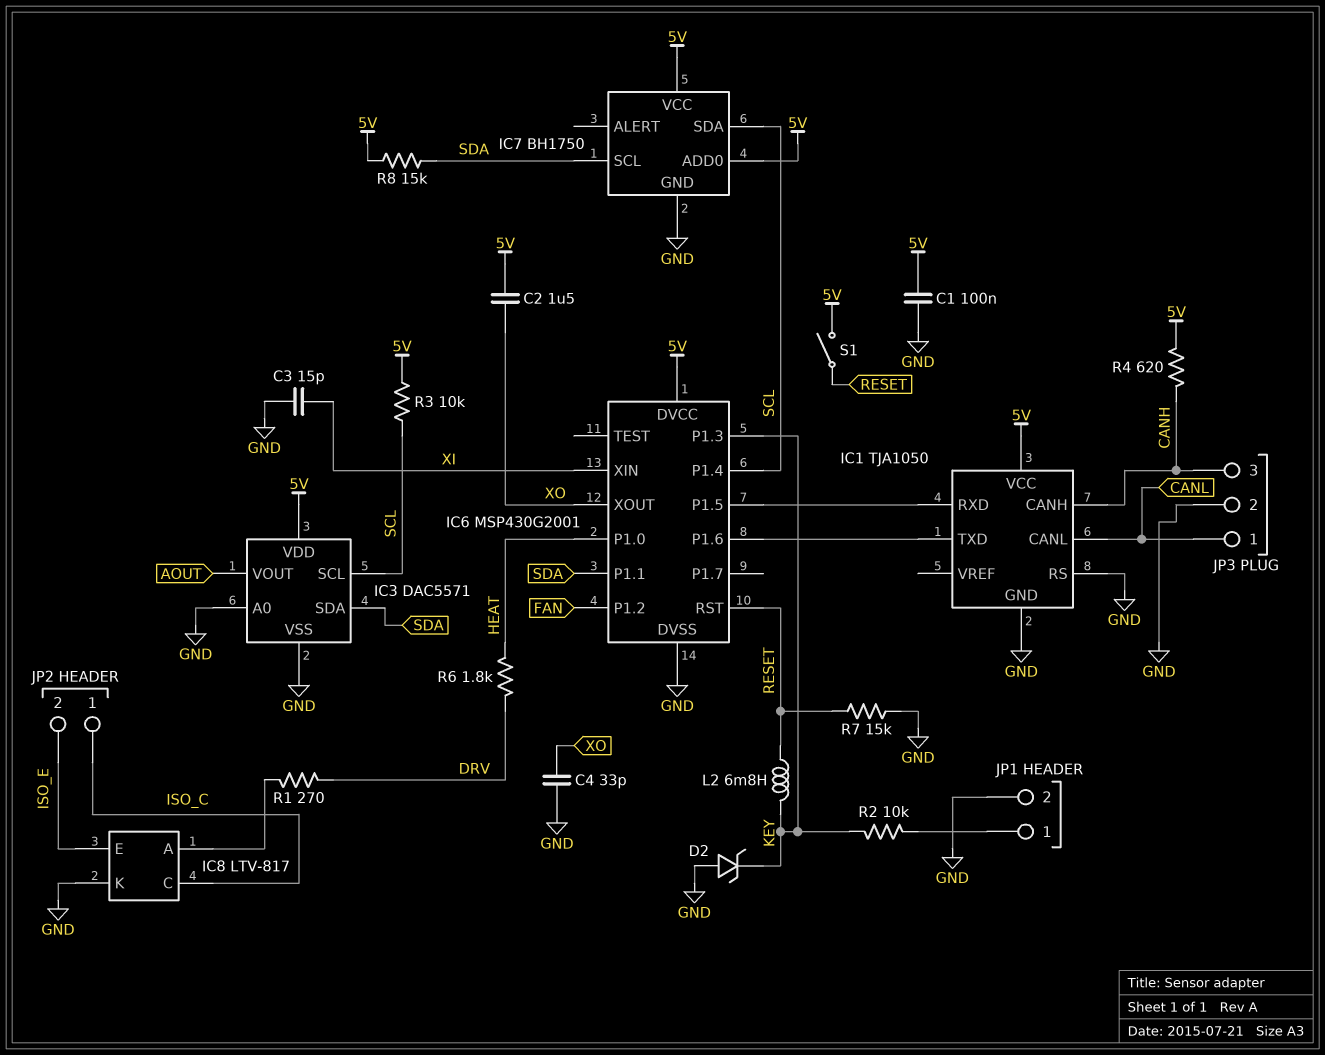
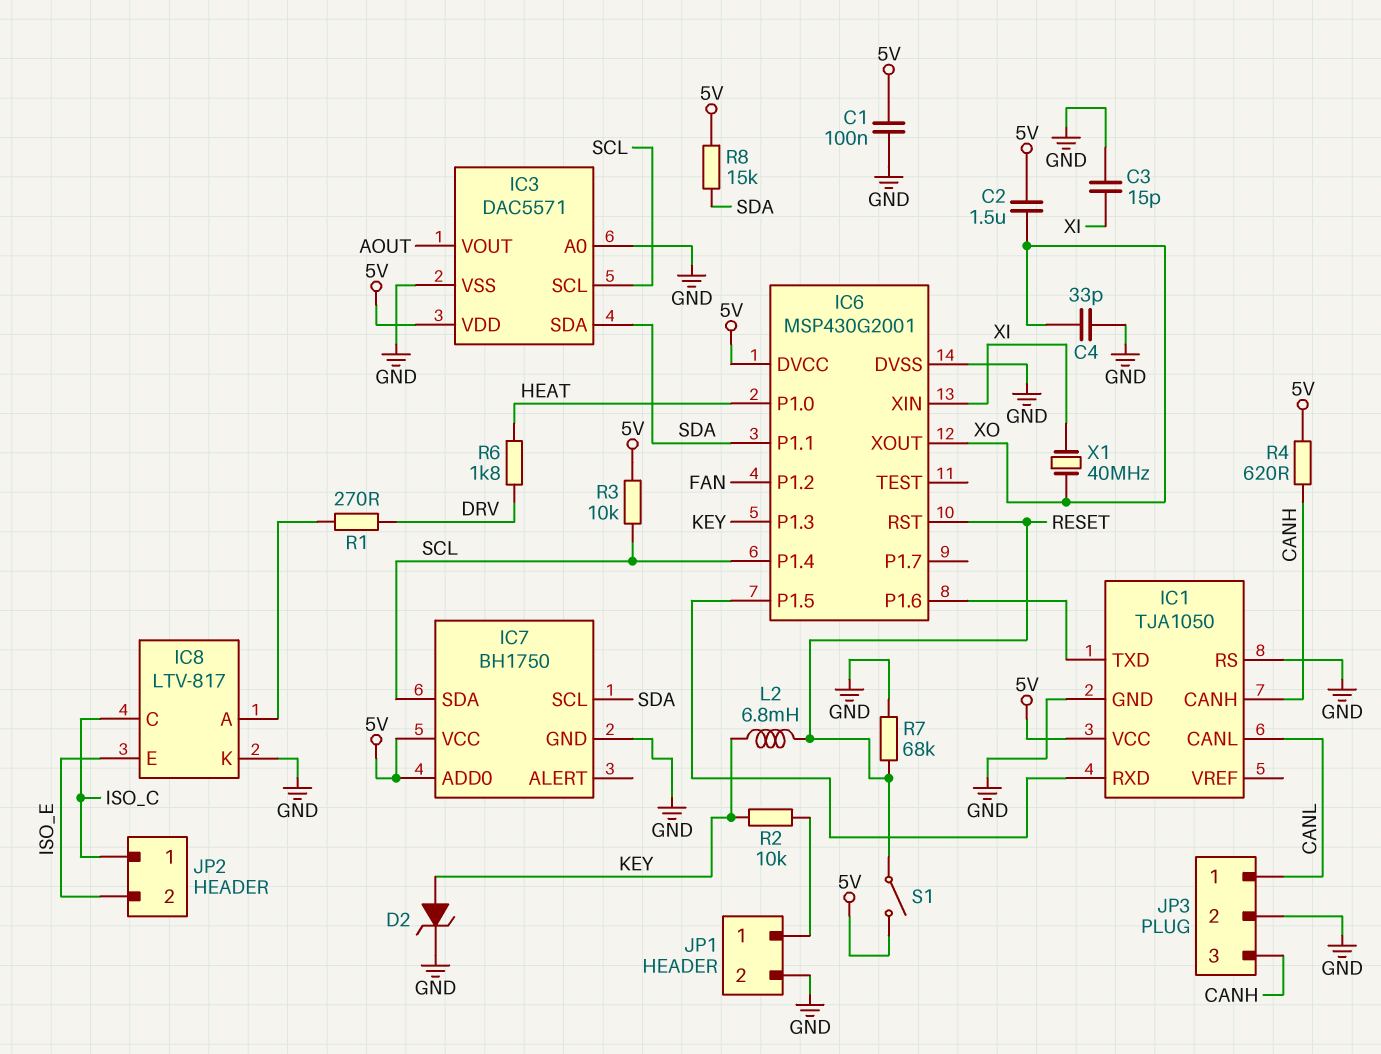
D2: zener (A GND, K KEY) -> zener (A KEY, K GND)
R7: 15k (GND, RESET) -> 68k (GND, RESET)
X1: none -> 40MHz (XI, XO)

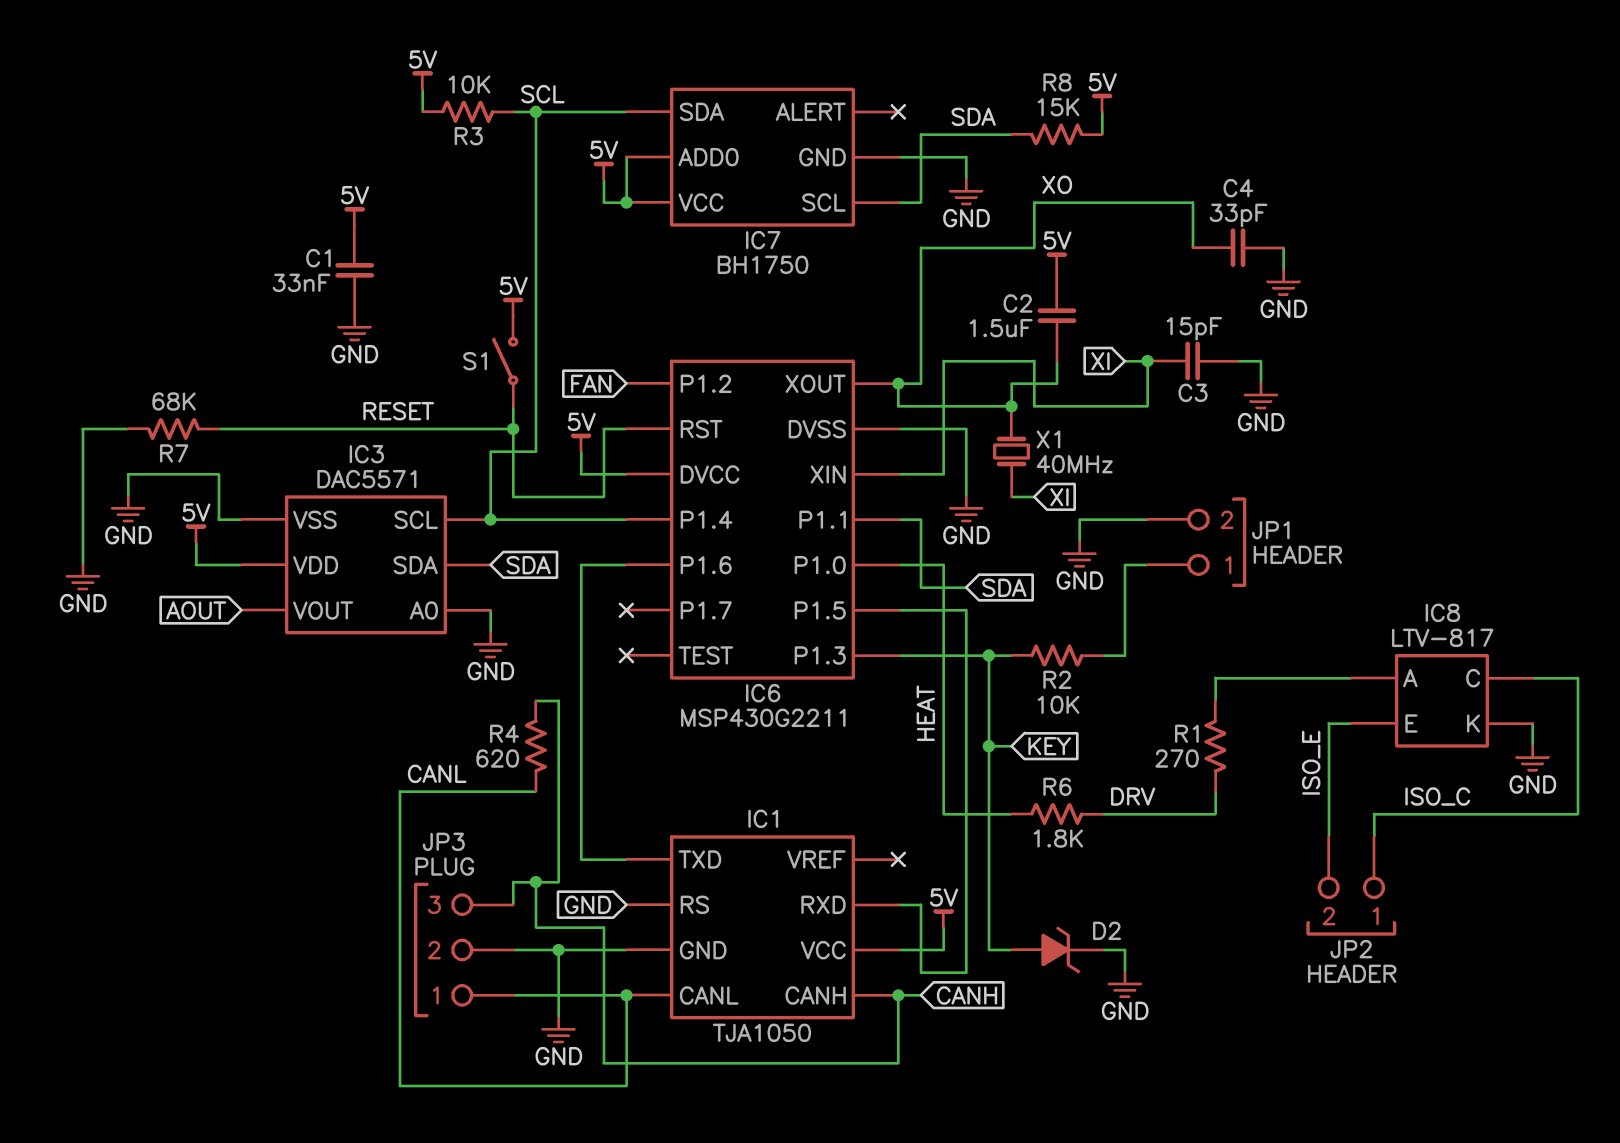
C1: 100nF (5V, GND) -> 33nF (5V, GND)
IC6: MSP430G2001 -> MSP430G2211
L2: 6.8mH (KEY, RESET) -> none
R4: 620 (5V, CANH) -> 620 (CANH, CANL)

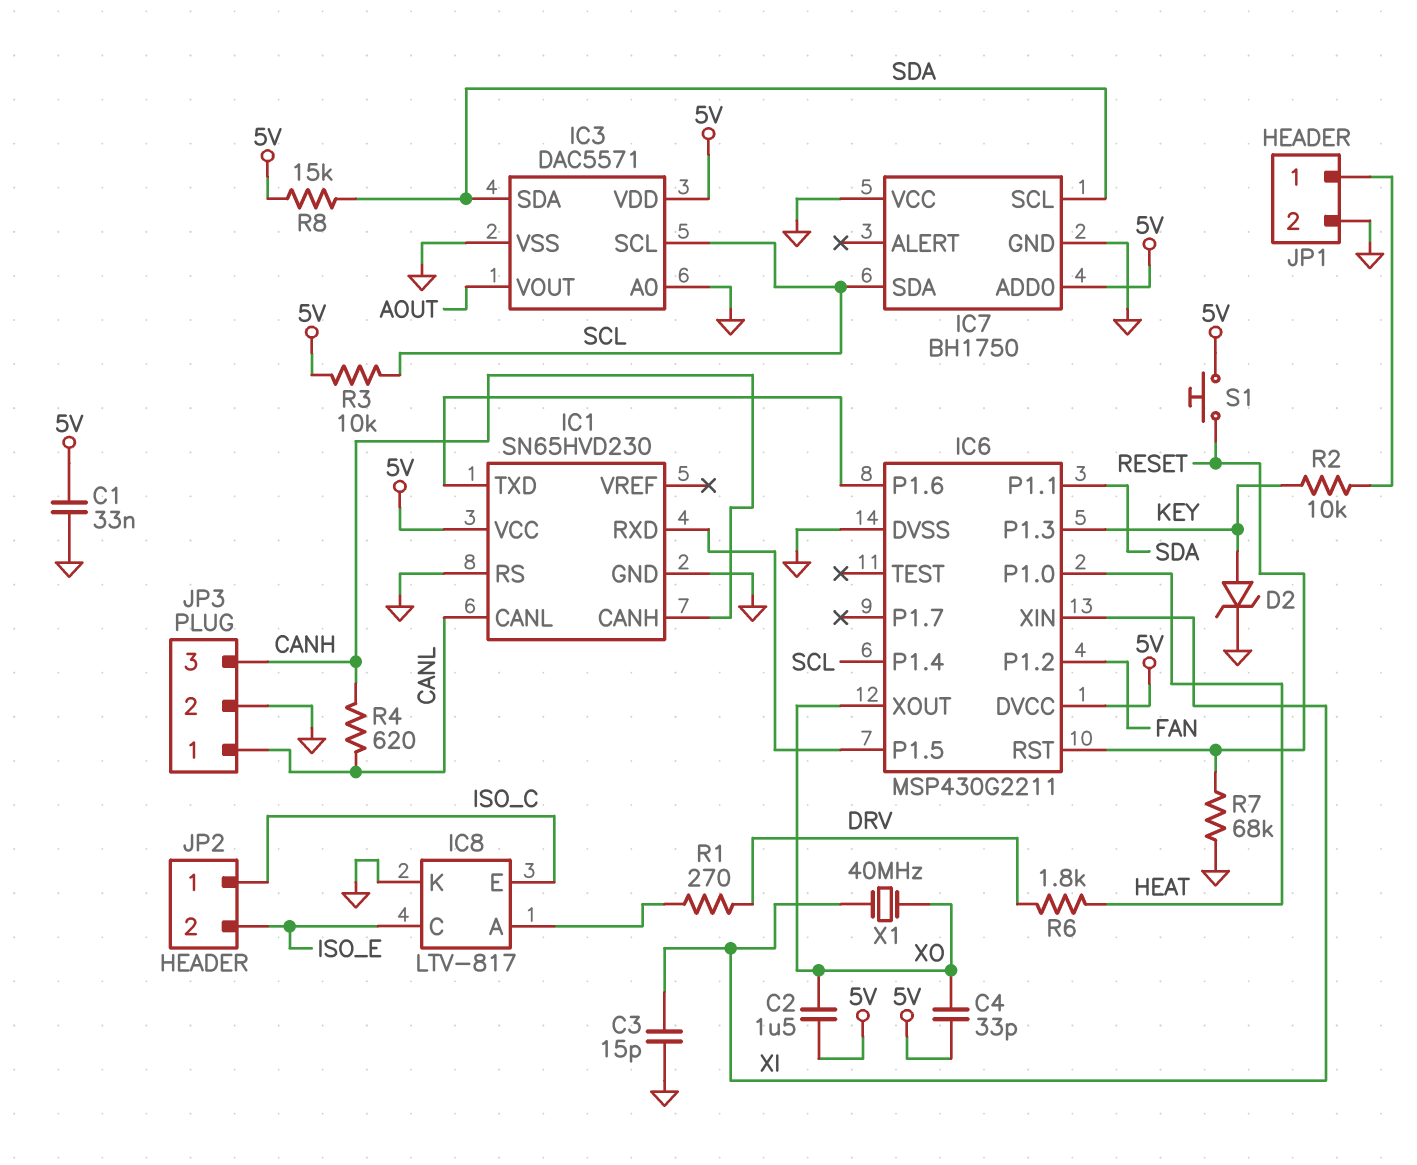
C4: 33pF (GND, XO) -> 33pF (5V, XO)
IC1: TJA1050 -> SN65HVD230
IC7 pin VCC: 5V -> GND
IC8 pin C: ISO_C -> ISO_E
IC8 pin E: ISO_E -> ISO_C
S1: switch (5V, RESET) -> button (5V, RESET)

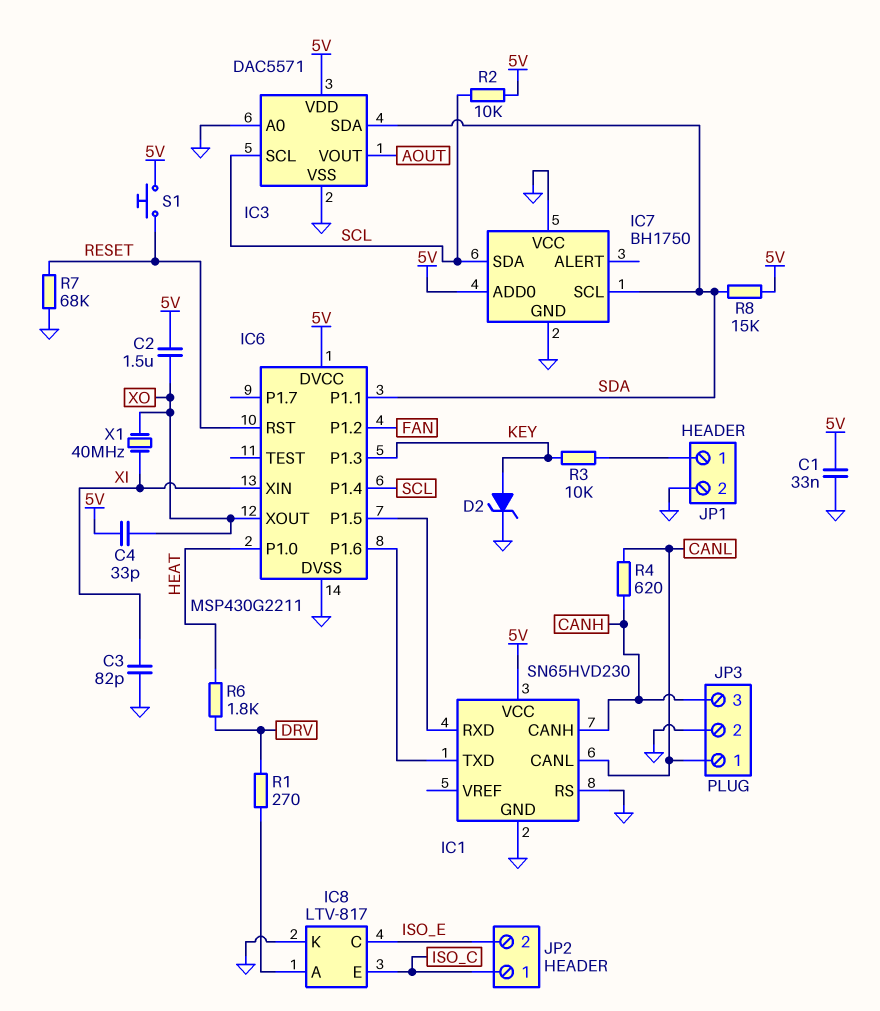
C3: 15pF (GND, XI) -> 82pF (GND, XI)
R2: 10k (JP1/1, KEY) -> 10k (5V, SCL)
R3: 10k (5V, SCL) -> 10k (JP1/1, KEY)

